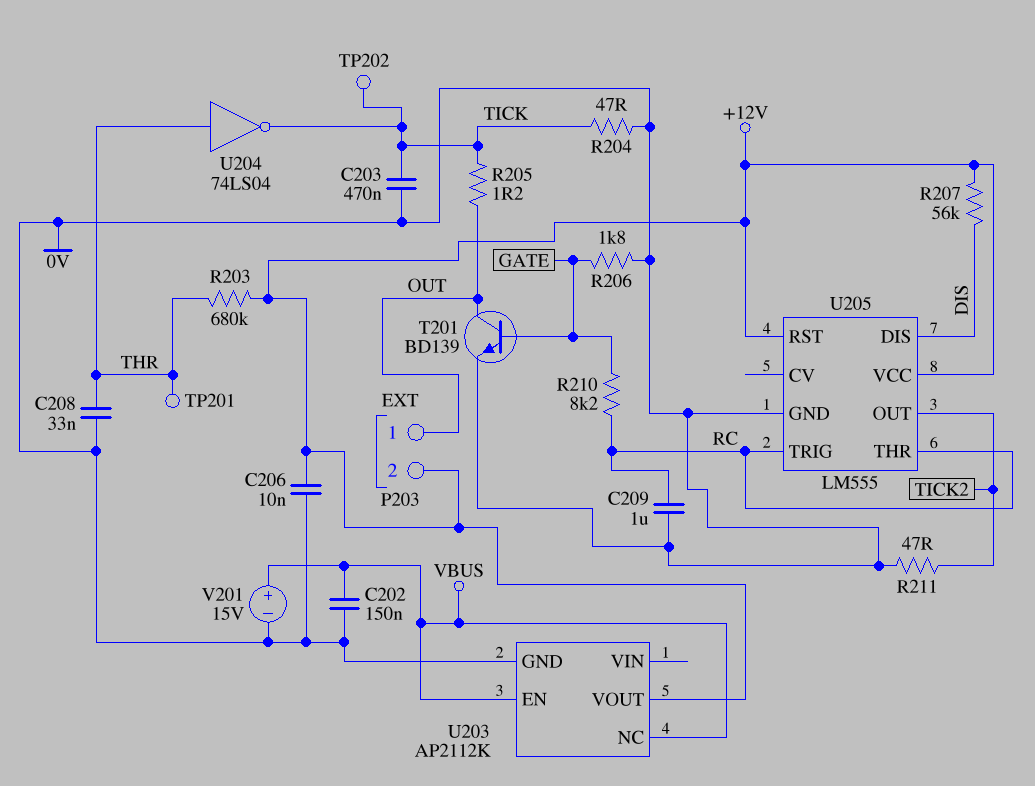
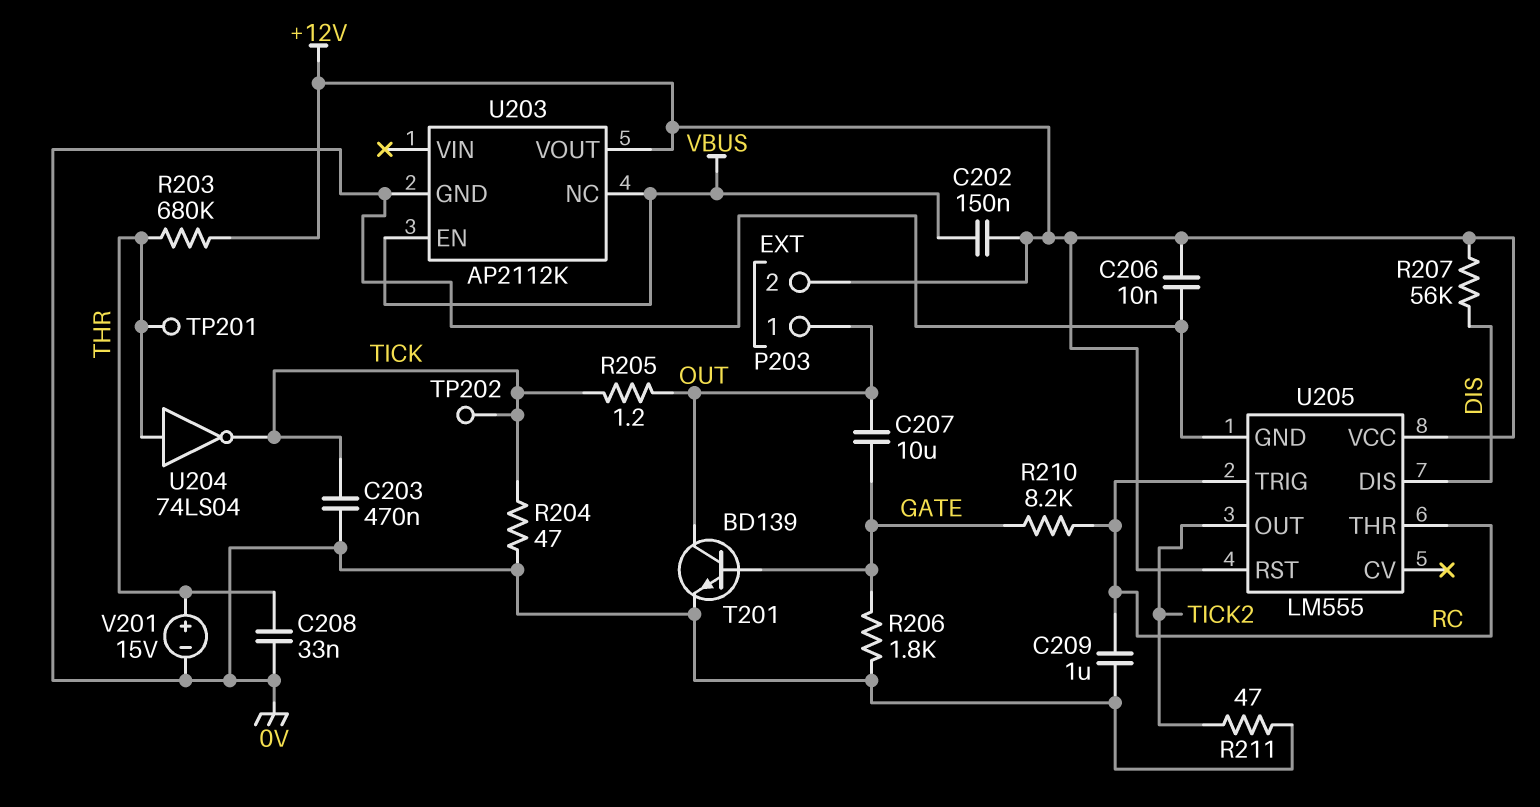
C202: 150nF (0V, VBUS) -> 150nF (+12V, VBUS)
C207: none -> 10uF (GATE, OUT)
V201: 15V (plus VBUS, minus 0V) -> 15V (plus THR, minus 0V)

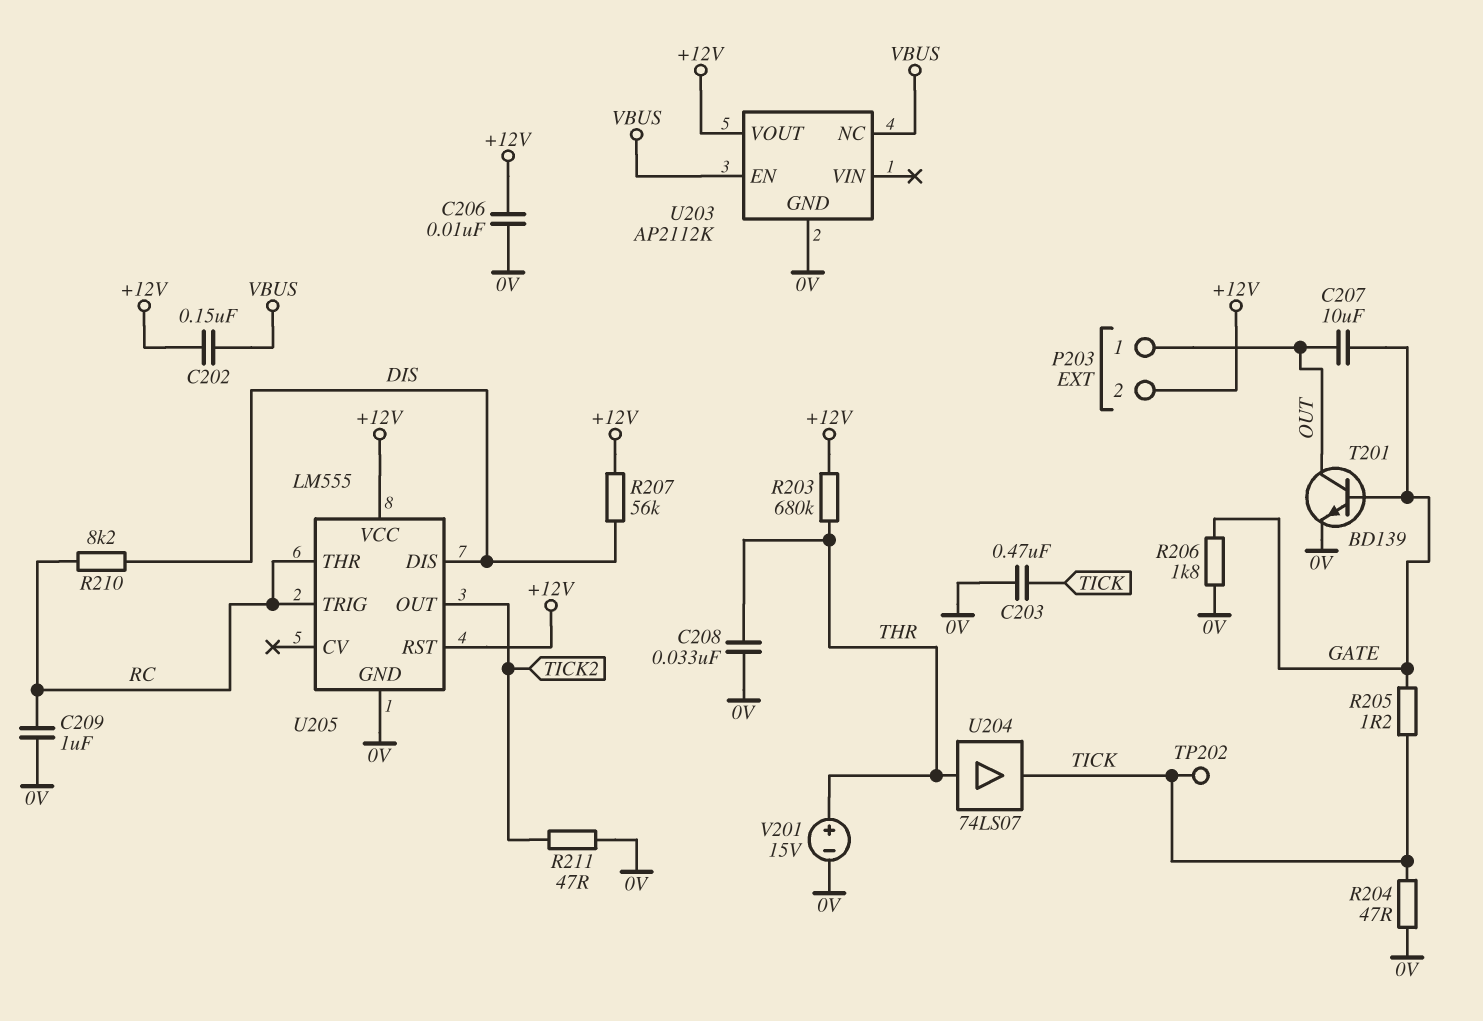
R205: 1.2 (OUT, TICK) -> 1.2 (GATE, TICK)
R210: 8.2k (GATE, RC) -> 8.2k (DIS, RC)
TP201: test point (THR) -> none
U204: NOT 74LS04 (in THR, out TICK) -> buffer 74LS07 (in THR, out TICK)

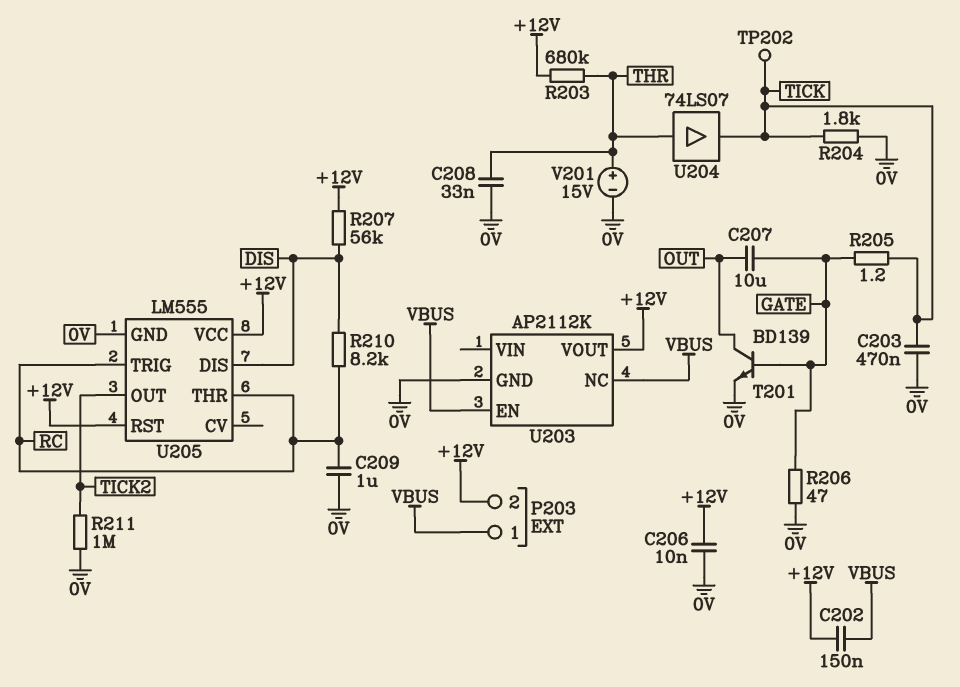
P203 pin 1: OUT -> VBUS
R204: 47 (0V, TICK) -> 1.8k (0V, TICK)
R206: 1.8k (0V, GATE) -> 47 (0V, GATE)
R211: 47 (0V, TICK2) -> 1M (0V, TICK2)

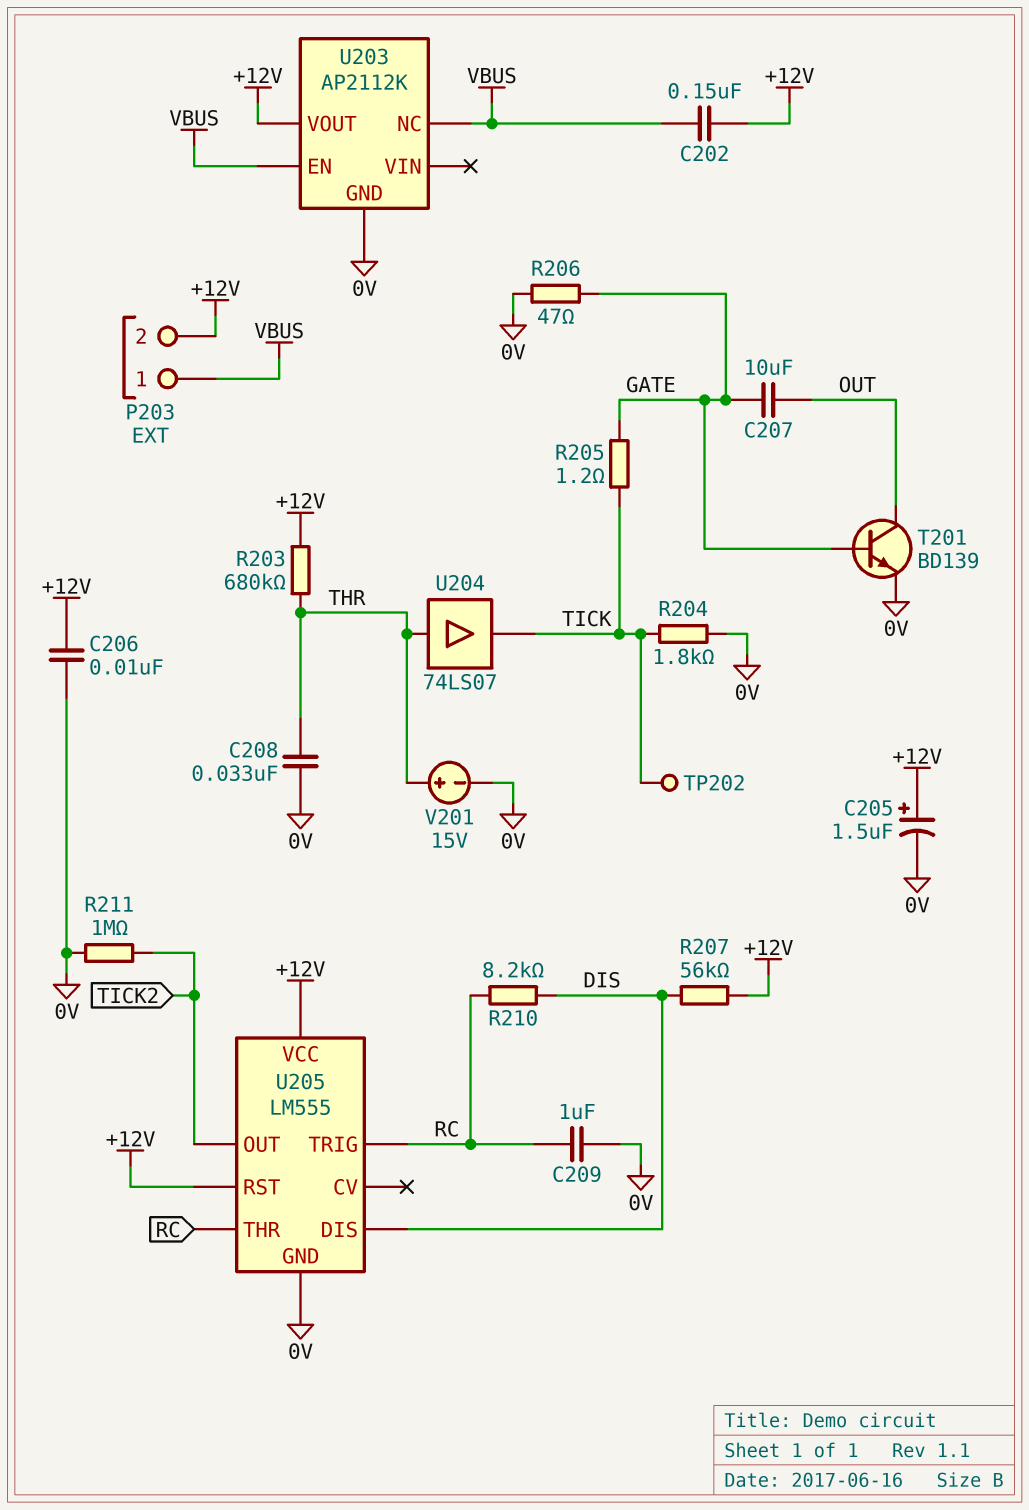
C203: 470nF (0V, TICK) -> none
C205: none -> 1.5uF (plus +12V, minus 0V)

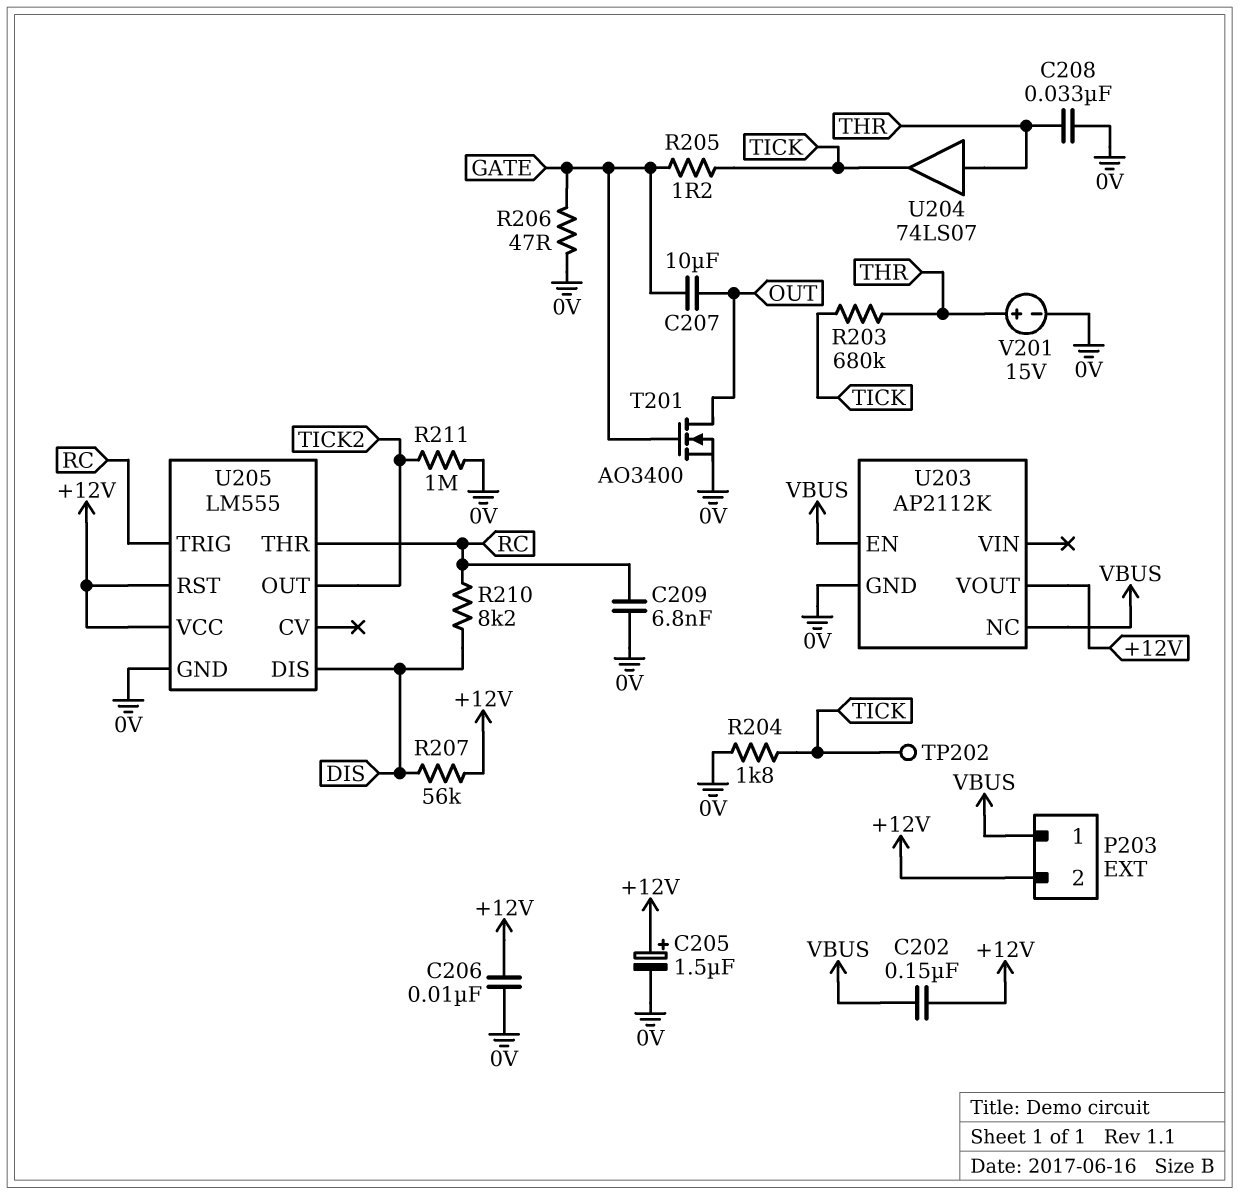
C209: 1uF (0V, RC) -> 6.8nF (0V, RC)
R203: 680k (+12V, THR) -> 680k (THR, TICK)
T201: NPN BD139 (B GATE, C OUT, E 0V) -> NMOS AO3400 (G GATE, D OUT, S 0V)

